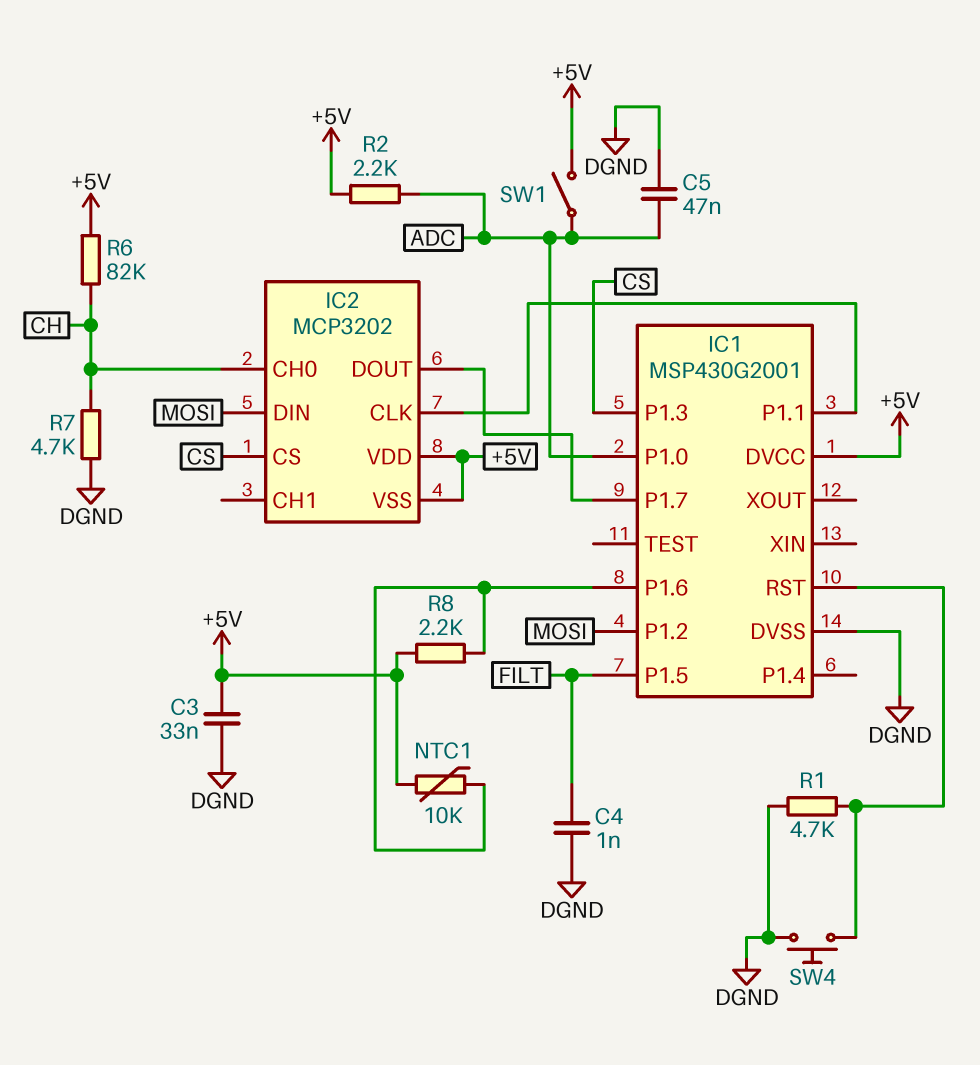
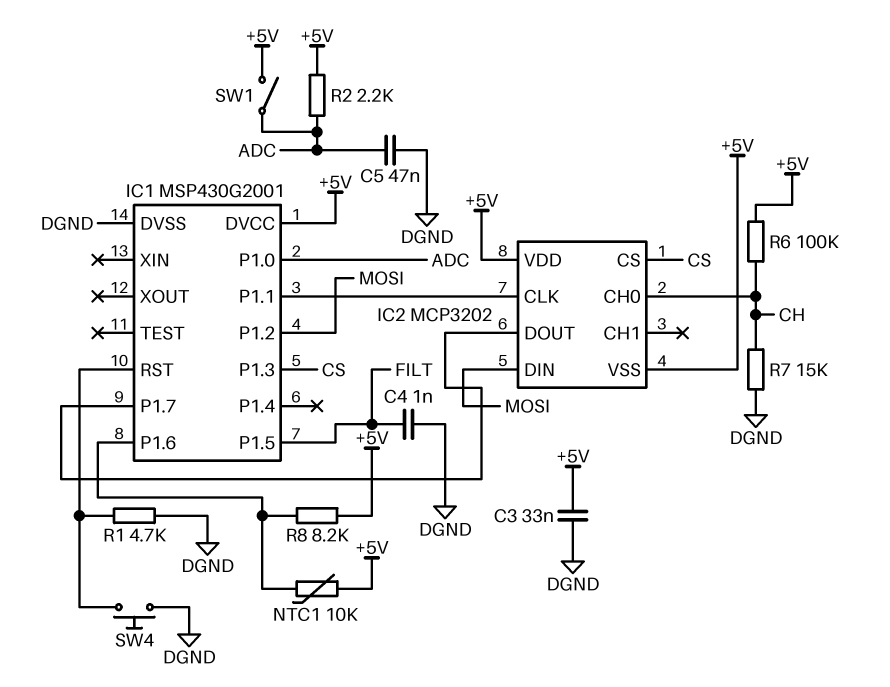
R6: 82k (+5V, CH) -> 100k (+5V, CH)
R7: 4.7k (CH, DGND) -> 15k (CH, DGND)
R8: 2.2k (+5V, IC1/P1.6) -> 8.2k (+5V, IC1/P1.6)

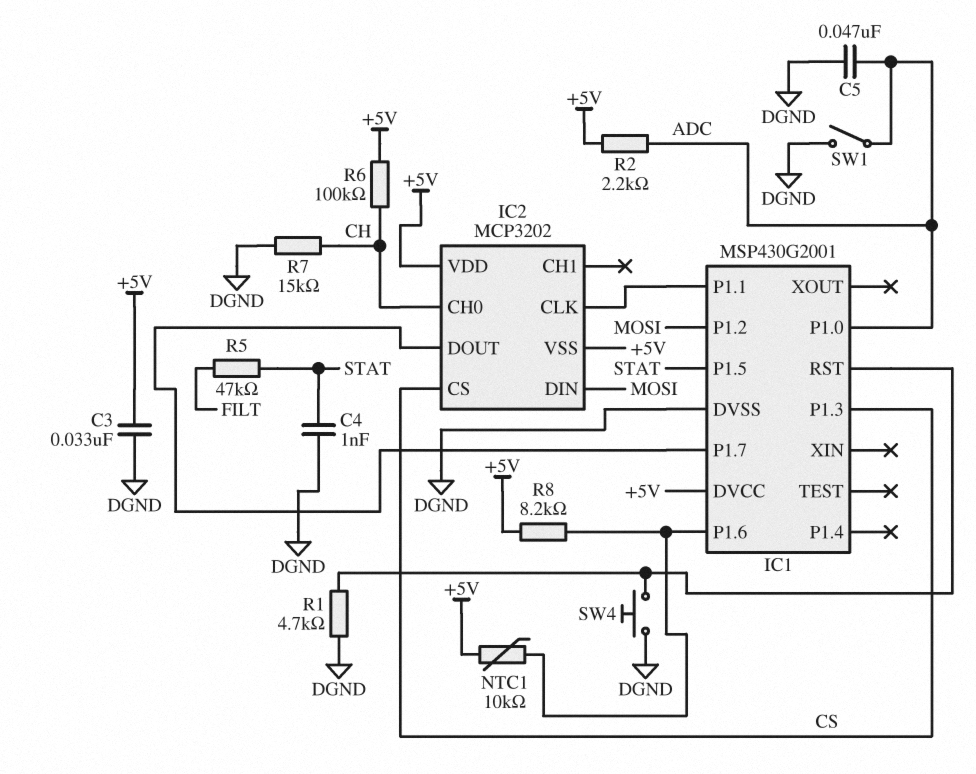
C4: 1nF (DGND, FILT) -> 1nF (DGND, STAT)
IC1 pin P1.5: FILT -> STAT
R5: none -> 47k (FILT, STAT)
SW1: switch (+5V, ADC) -> switch (ADC, DGND)

